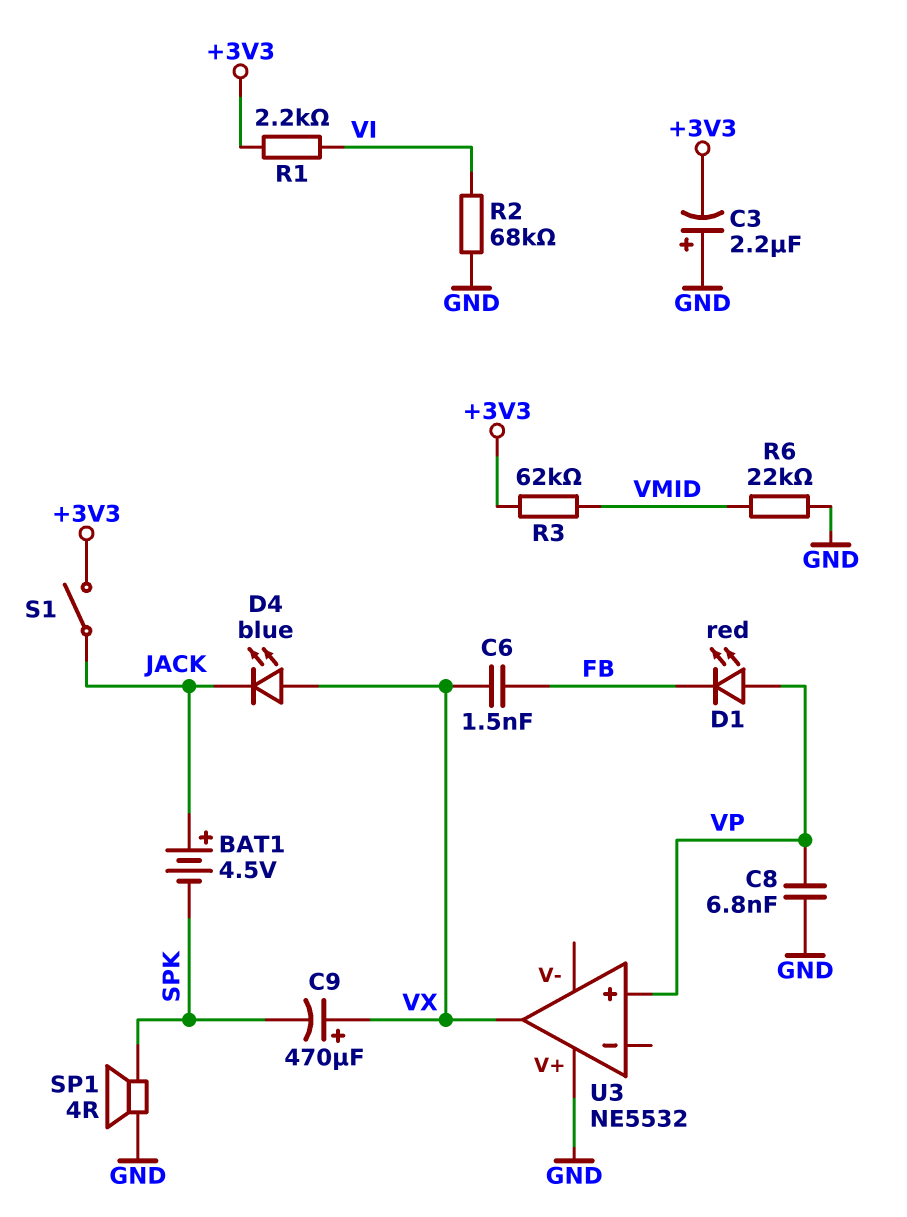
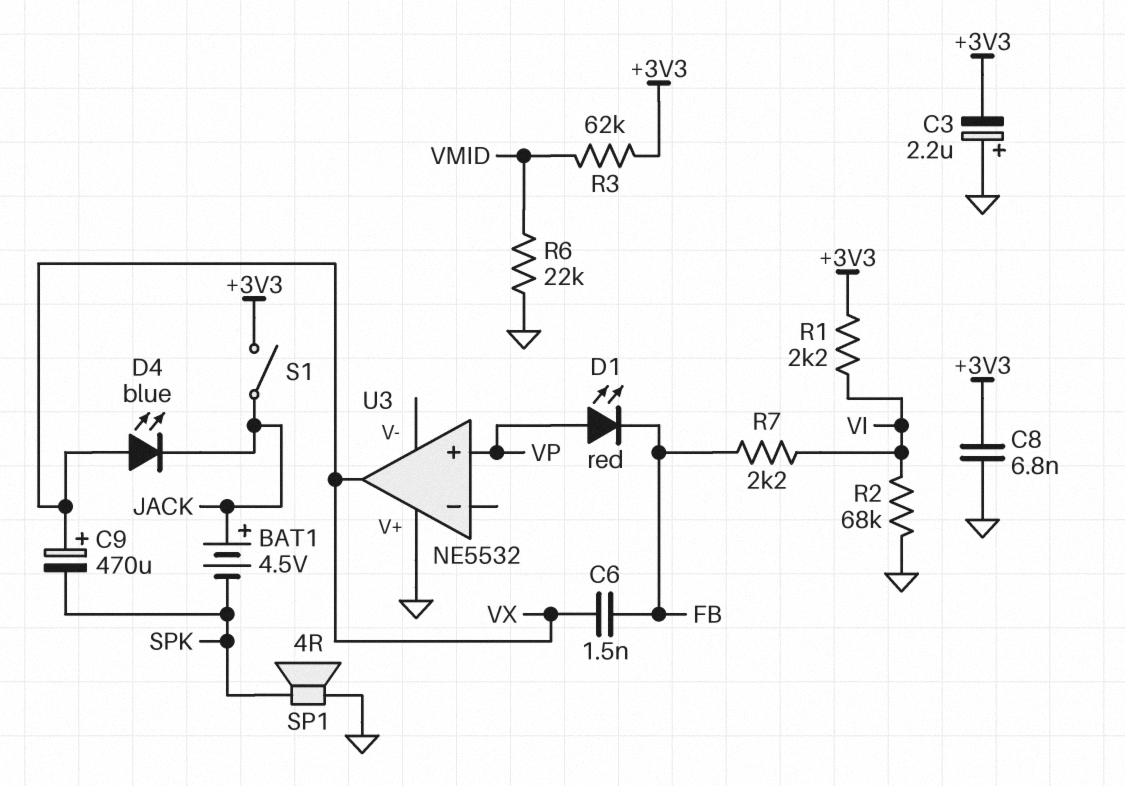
C8: 6.8nF (GND, VP) -> 6.8nF (+3V3, GND)
R7: none -> 2.2k (FB, VI)

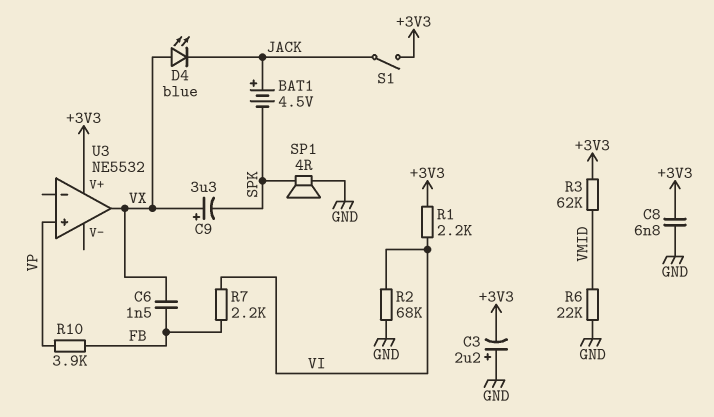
C9: 470uF (plus VX, minus SPK) -> 3.3uF (plus VX, minus SPK)
D1: LED red (A VP, K FB) -> none
R10: none -> 3.9k (FB, VP)
U3 pin V+: GND -> +3V3

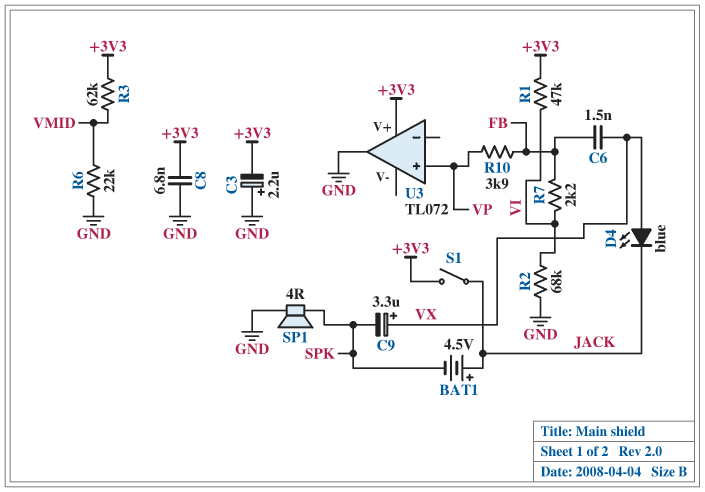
R1: 2.2k (+3V3, VI) -> 47k (+3V3, VI)
U3: NE5532 -> TL072
U3 pin out: VX -> GND

